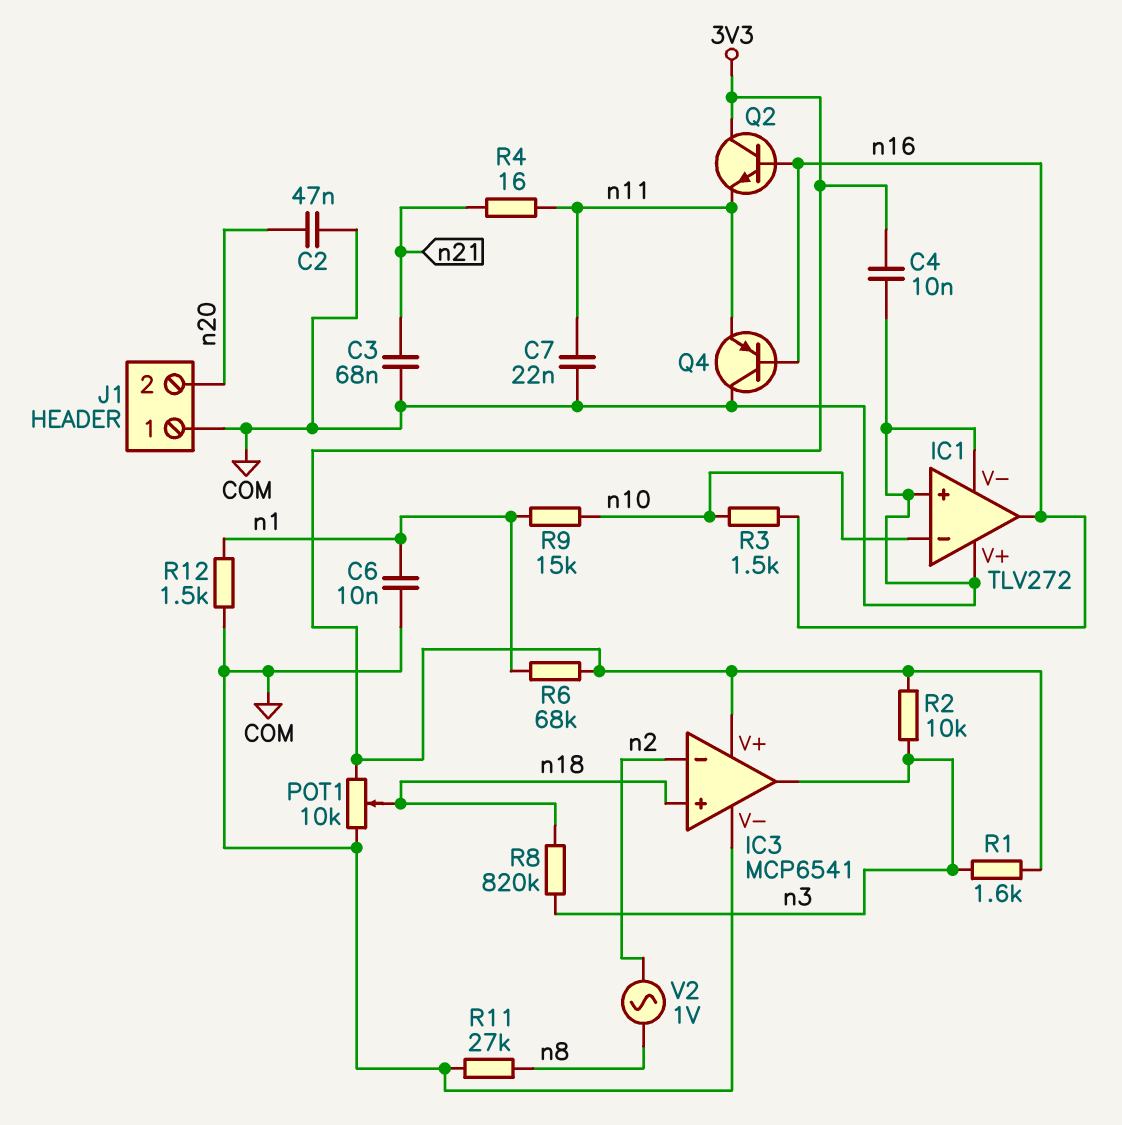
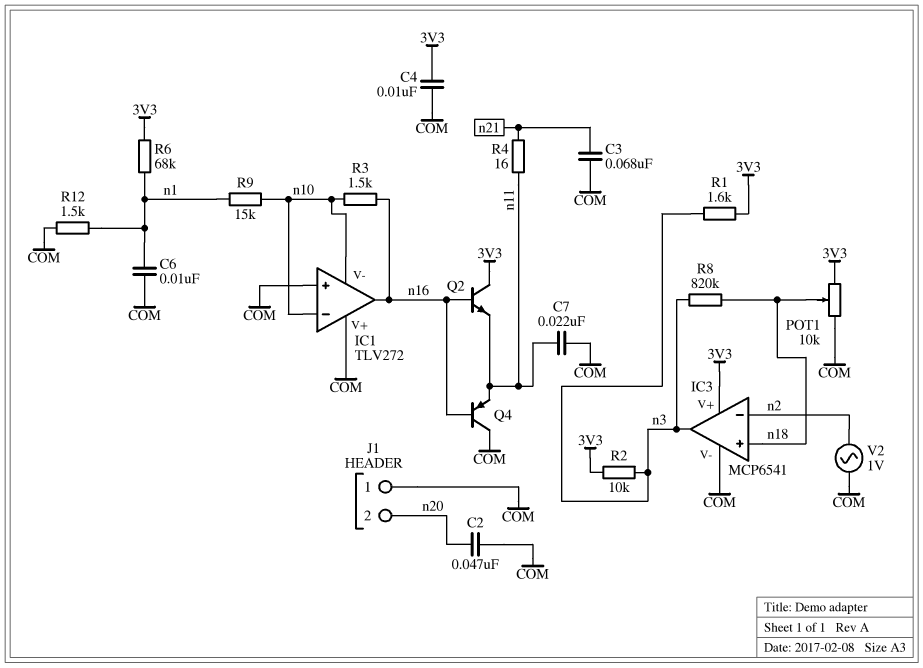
IC1 pin V-: COM -> n10
R11: 27k (COM, n8) -> none
V2: AC 1V (n2, n8) -> AC 1V (COM, n2)

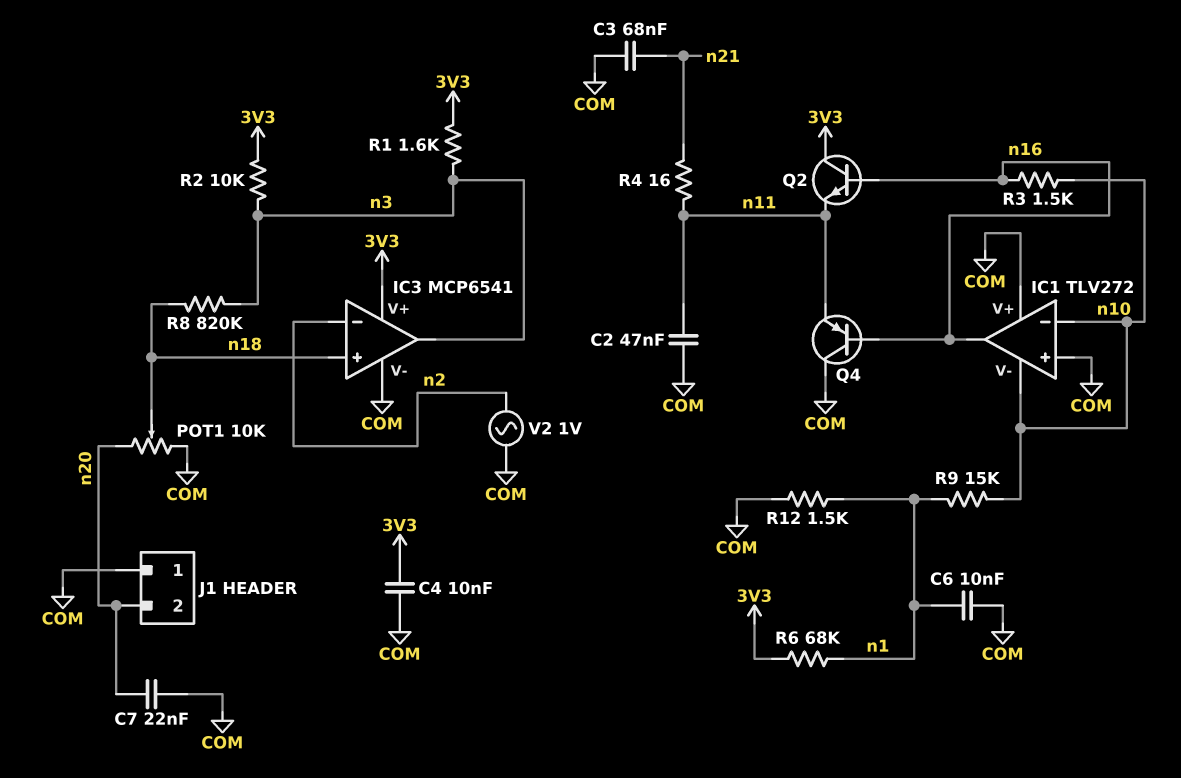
C2: 47nF (COM, n20) -> 47nF (COM, n11)
C7: 22nF (COM, n11) -> 22nF (COM, n20)
POT1: 10k (3V3, COM, wiper n18) -> 10k (COM, n20, wiper n18)

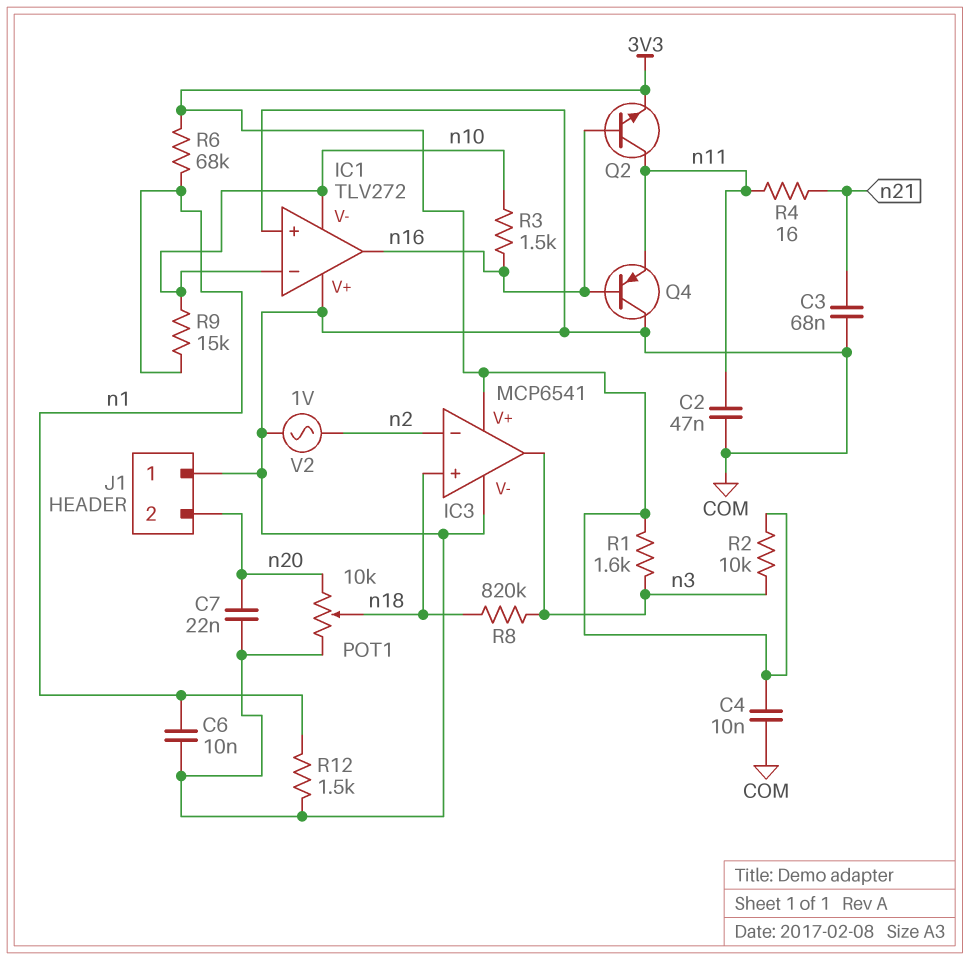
Q2: NPN (B n16, C 3V3, E n11) -> NPN (B n16, C n11, E 3V3)

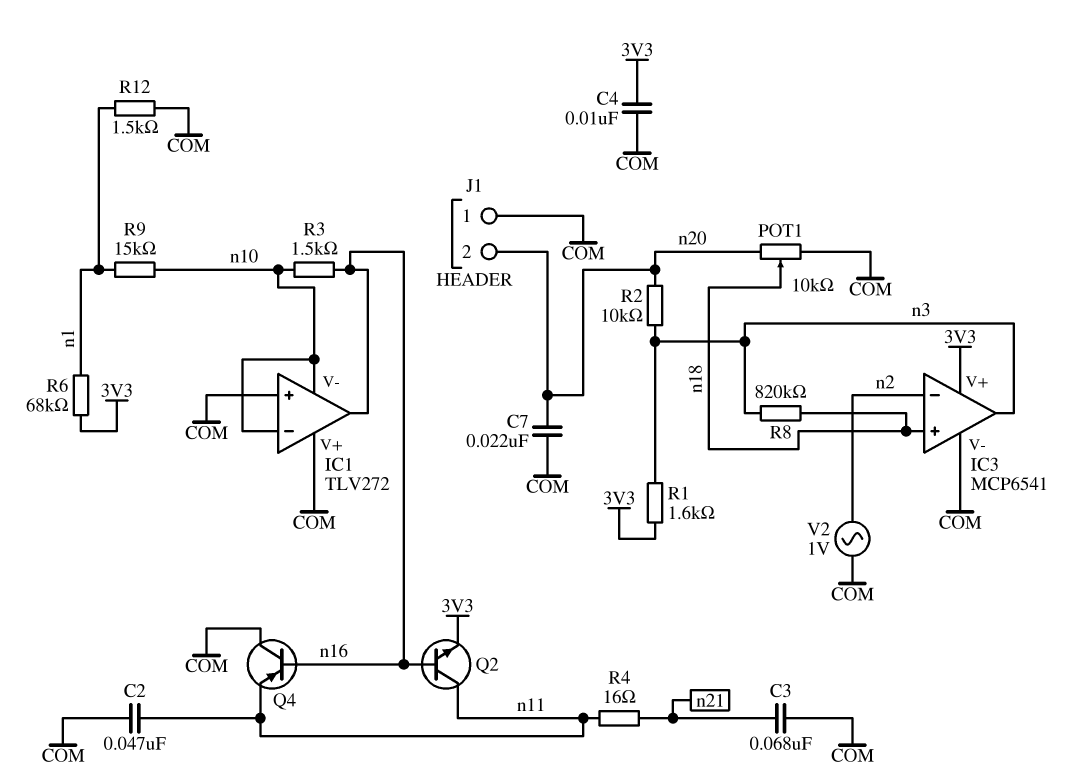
C6: 10nF (COM, n1) -> none
R2: 10k (3V3, n3) -> 10k (n3, n20)

